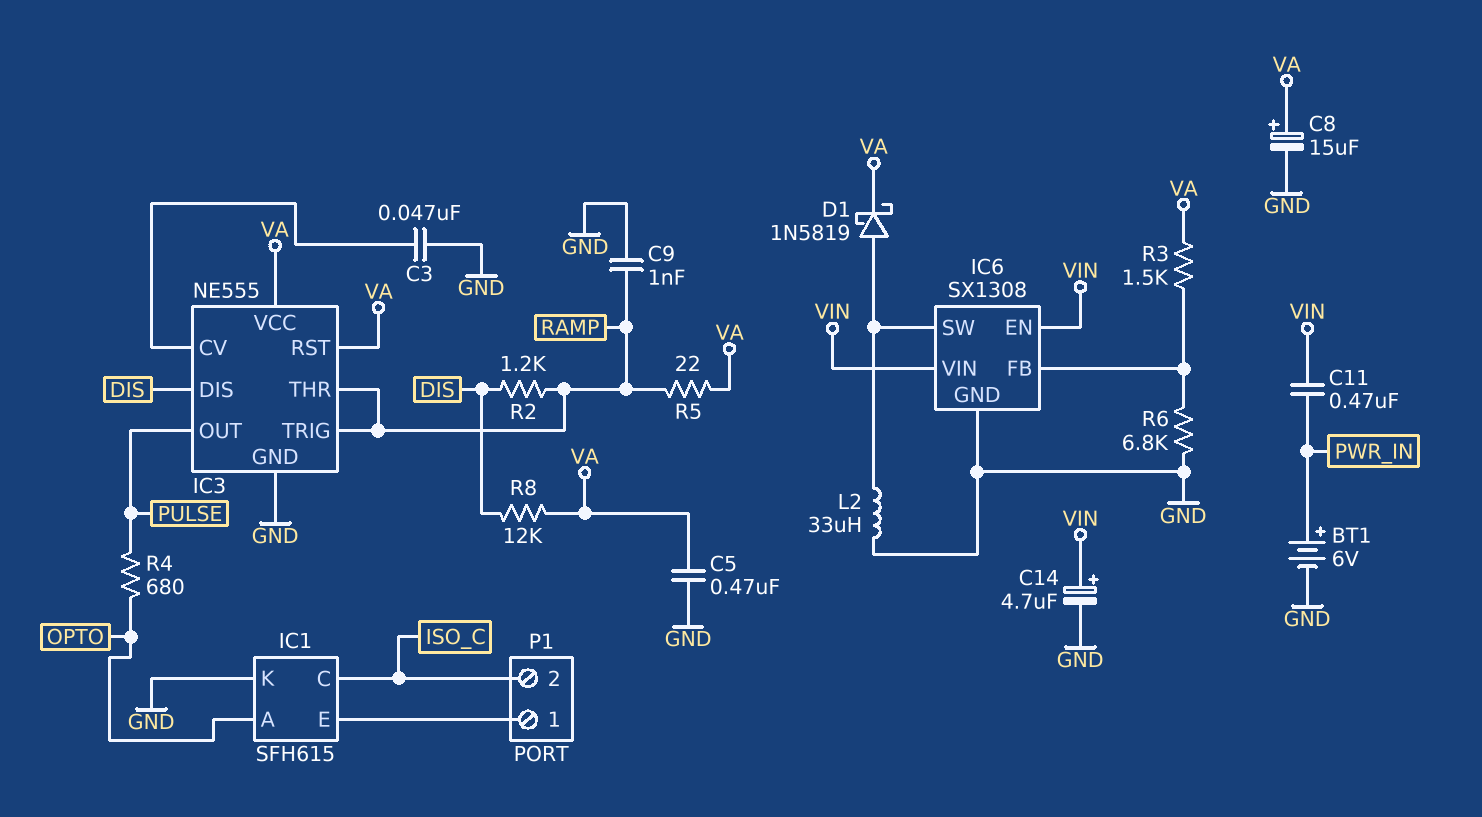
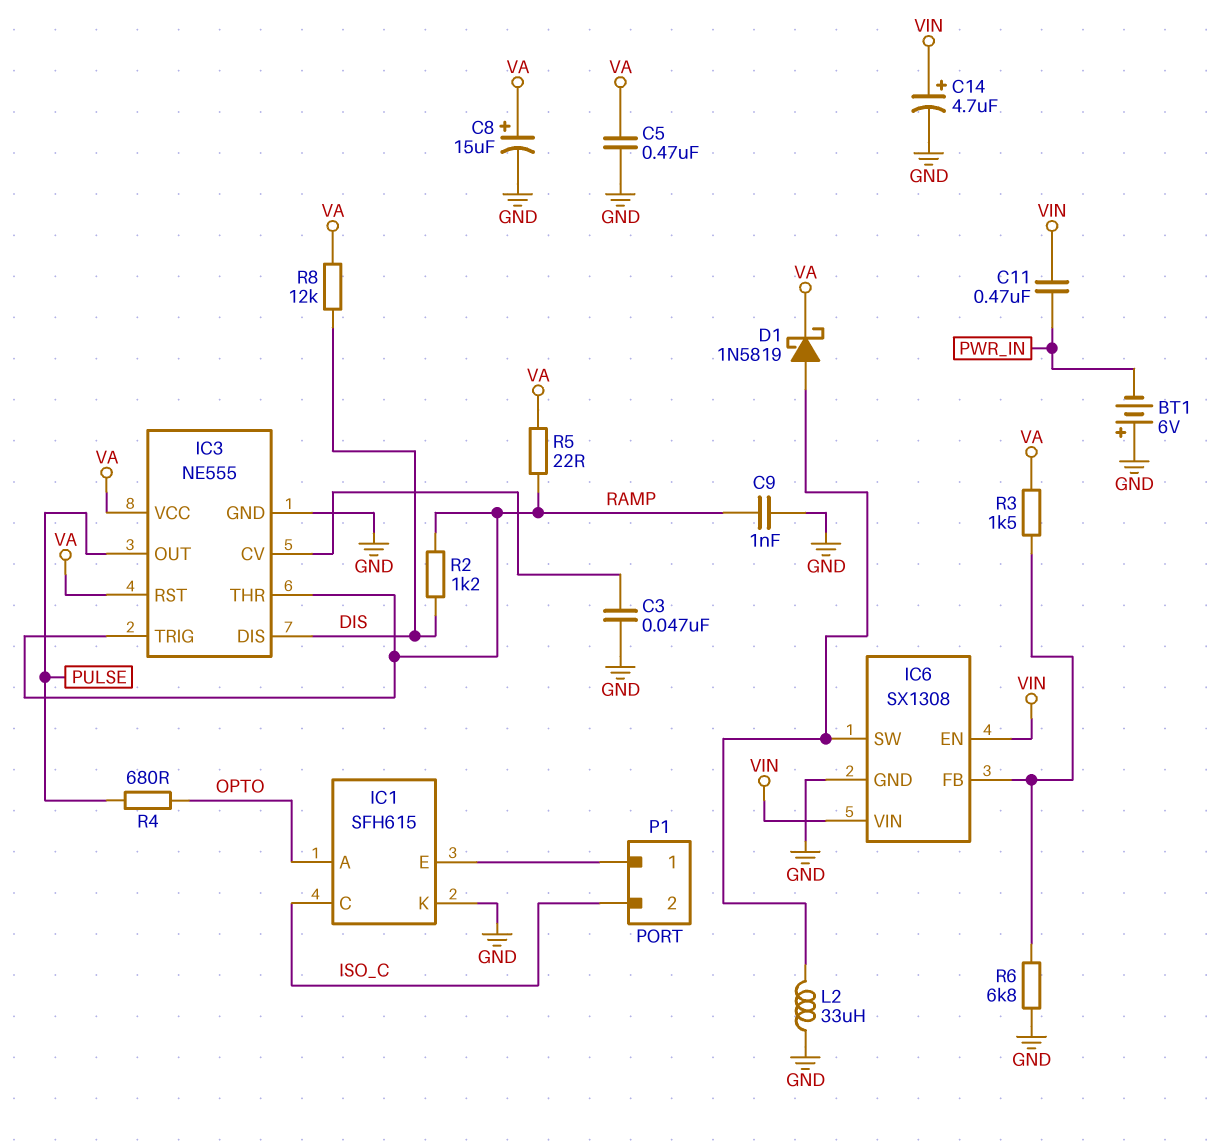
BT1: 6V (plus PWR_IN, minus GND) -> 6V (plus GND, minus PWR_IN)

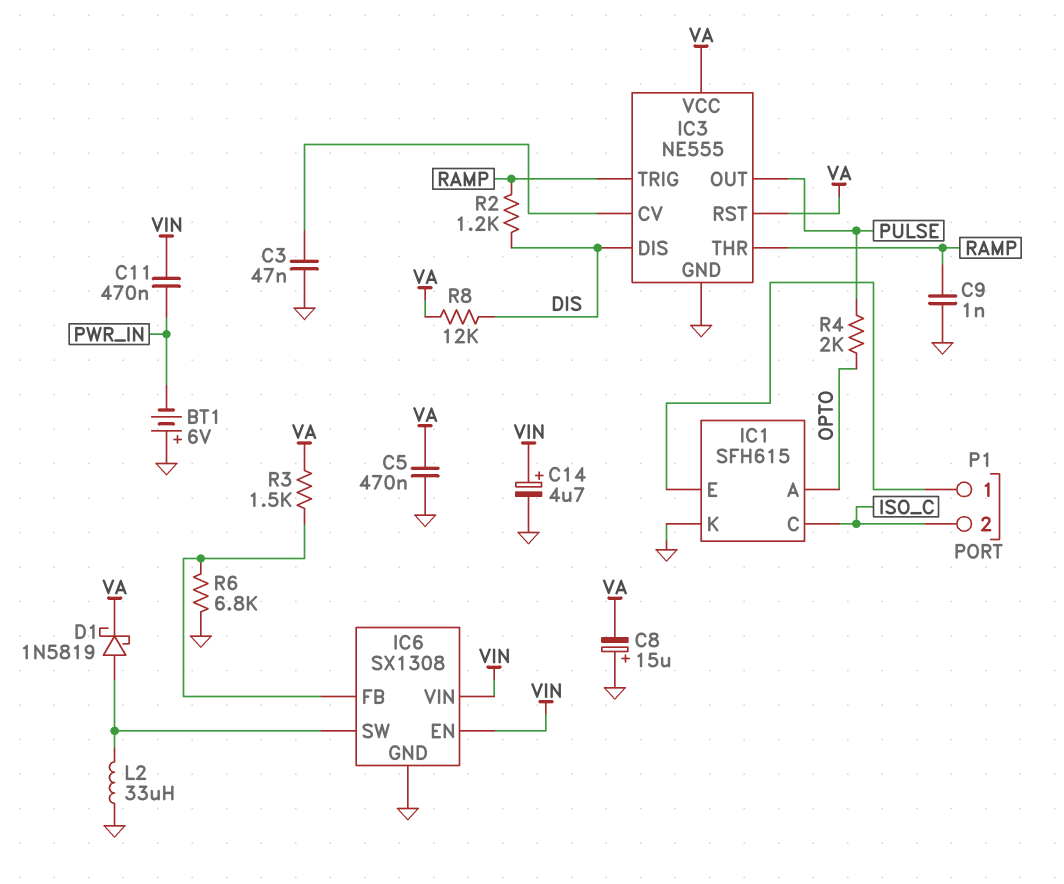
C8: 15uF (plus VA, minus GND) -> 15uF (plus GND, minus VA)
R4: 680 (OPTO, PULSE) -> 2k (OPTO, PULSE)
R5: 22 (RAMP, VA) -> none

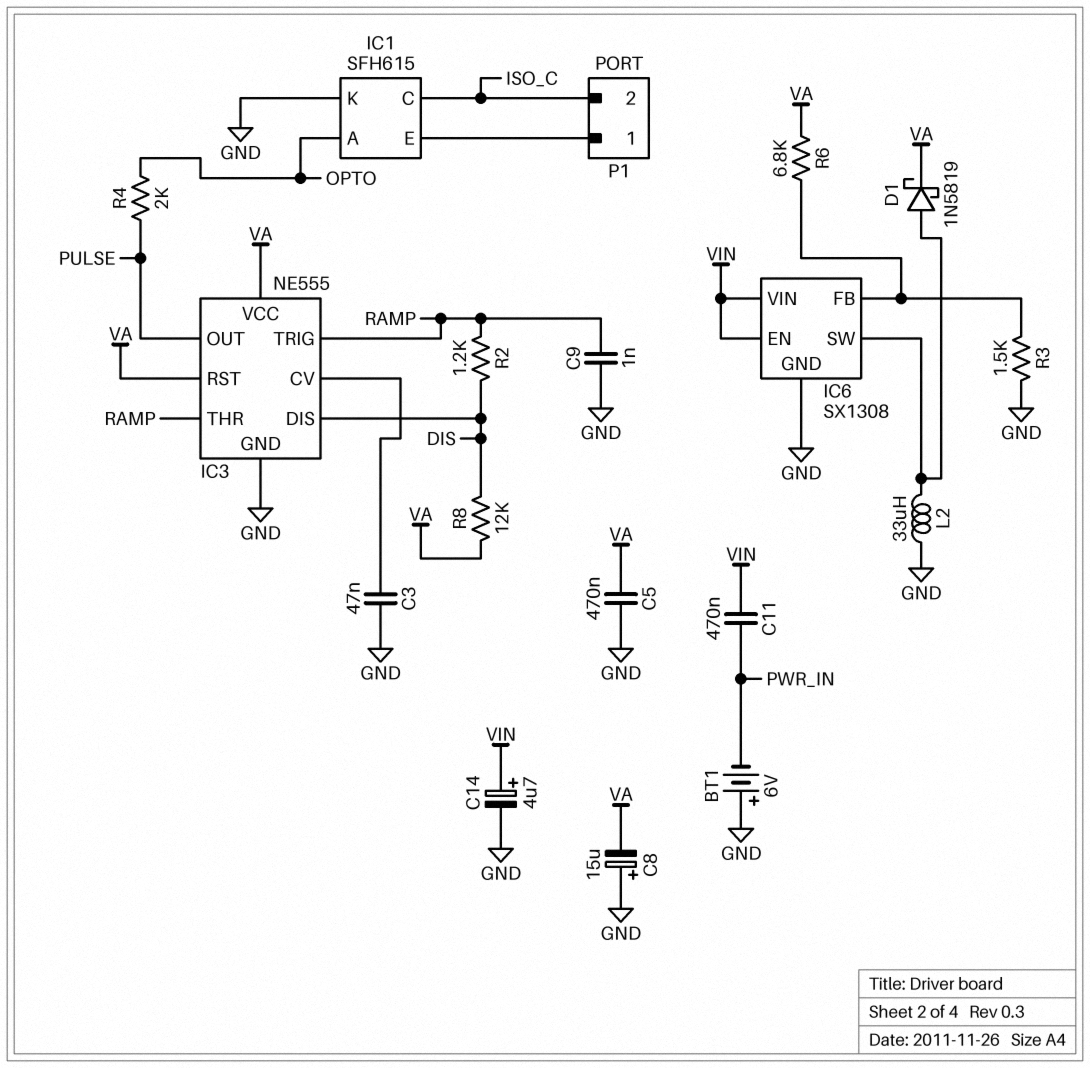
R3: 1.5k (IC6/FB, VA) -> 1.5k (GND, IC6/FB)
R6: 6.8k (GND, IC6/FB) -> 6.8k (IC6/FB, VA)

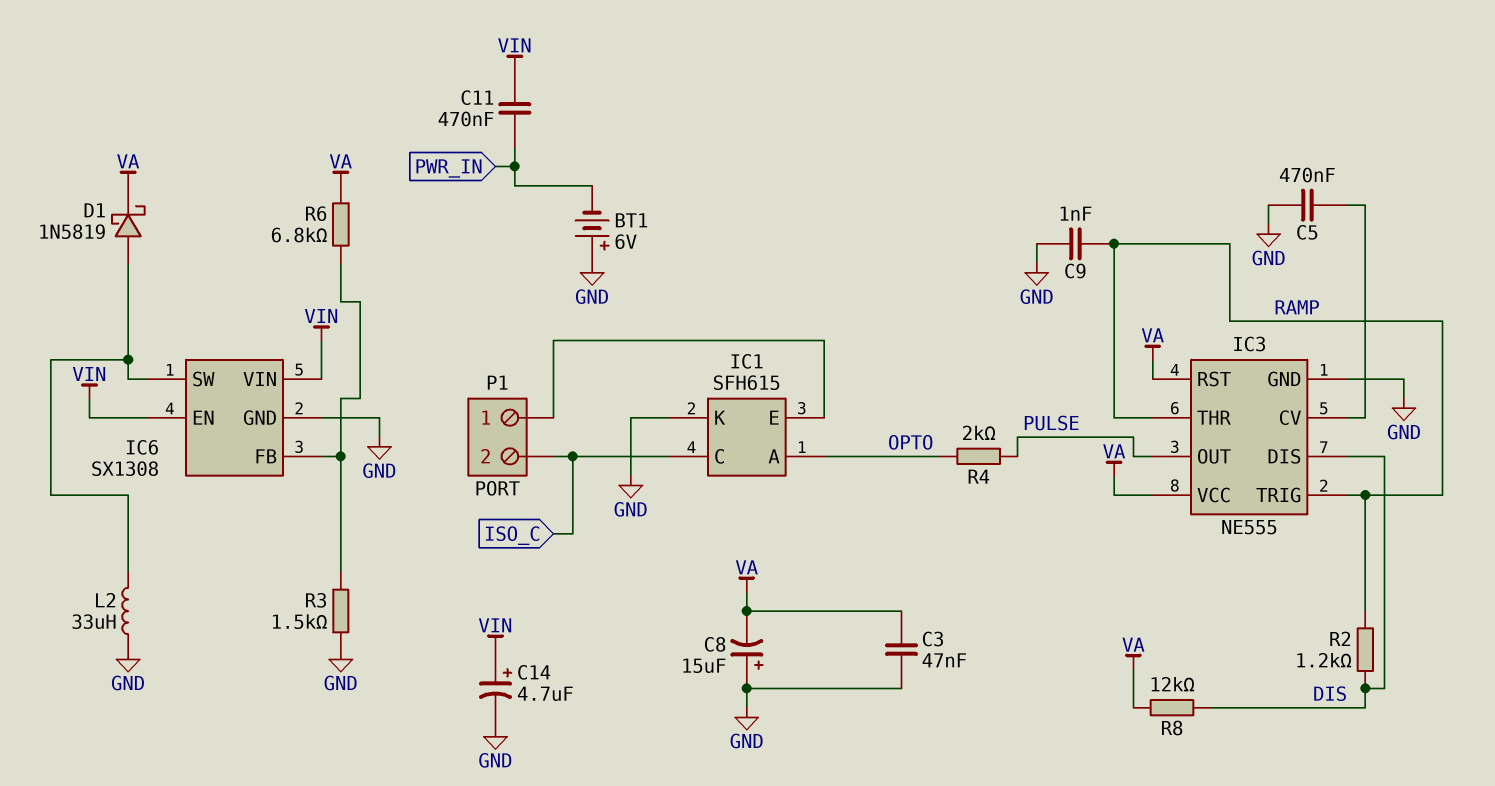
C3: 47nF (GND, IC3/CV) -> 47nF (GND, VA)
C5: 470nF (GND, VA) -> 470nF (GND, IC3/CV)

